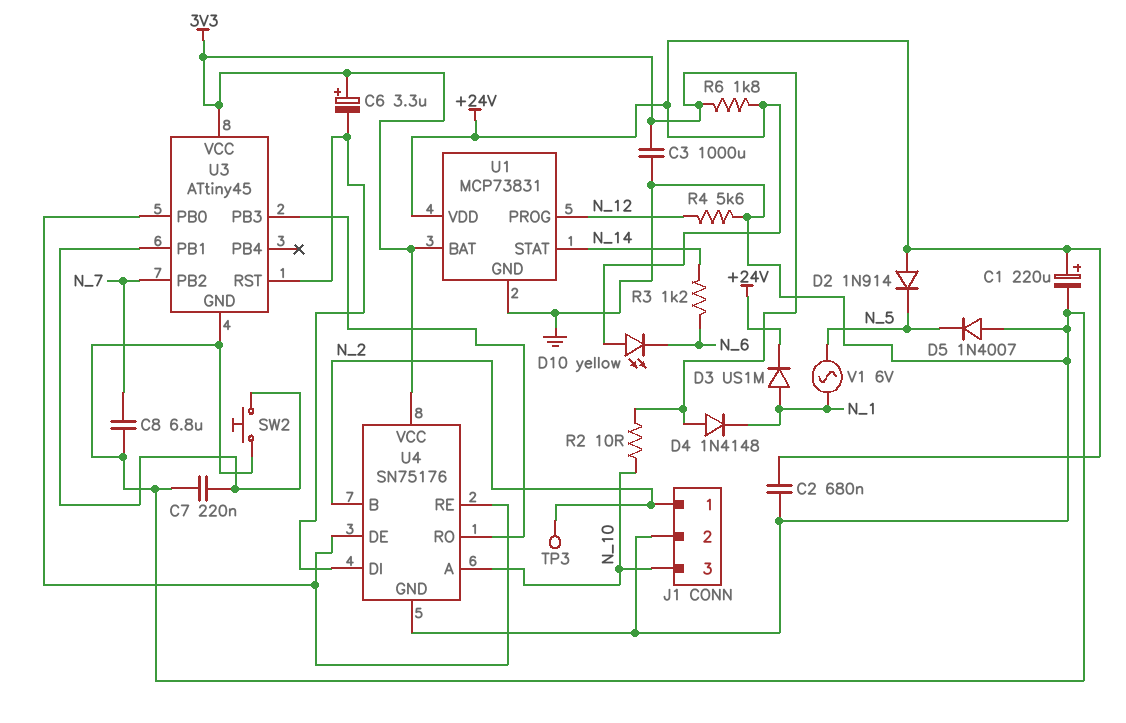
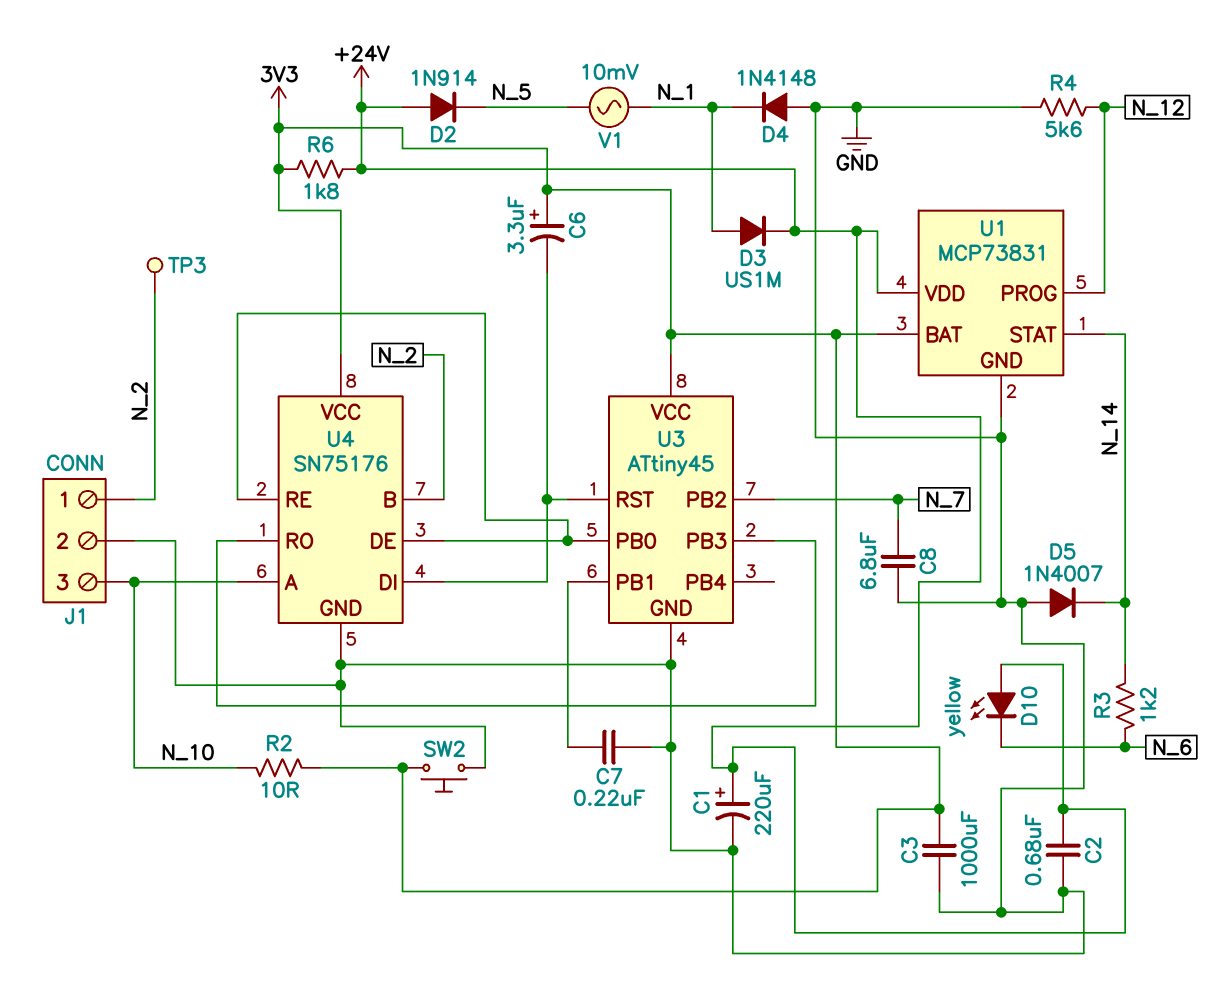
D4: diode 1N4148 (A 3V3, K N_1) -> diode 1N4148 (A GND, K N_1)
D5: diode 1N4007 (A GND, K N_5) -> diode 1N4007 (A GND, K N_14)
SW2: button (GND, U3/PB1) -> button (3V3, GND)
V1: AC 6V (N_1, N_5) -> AC 10mV (N_1, N_5)

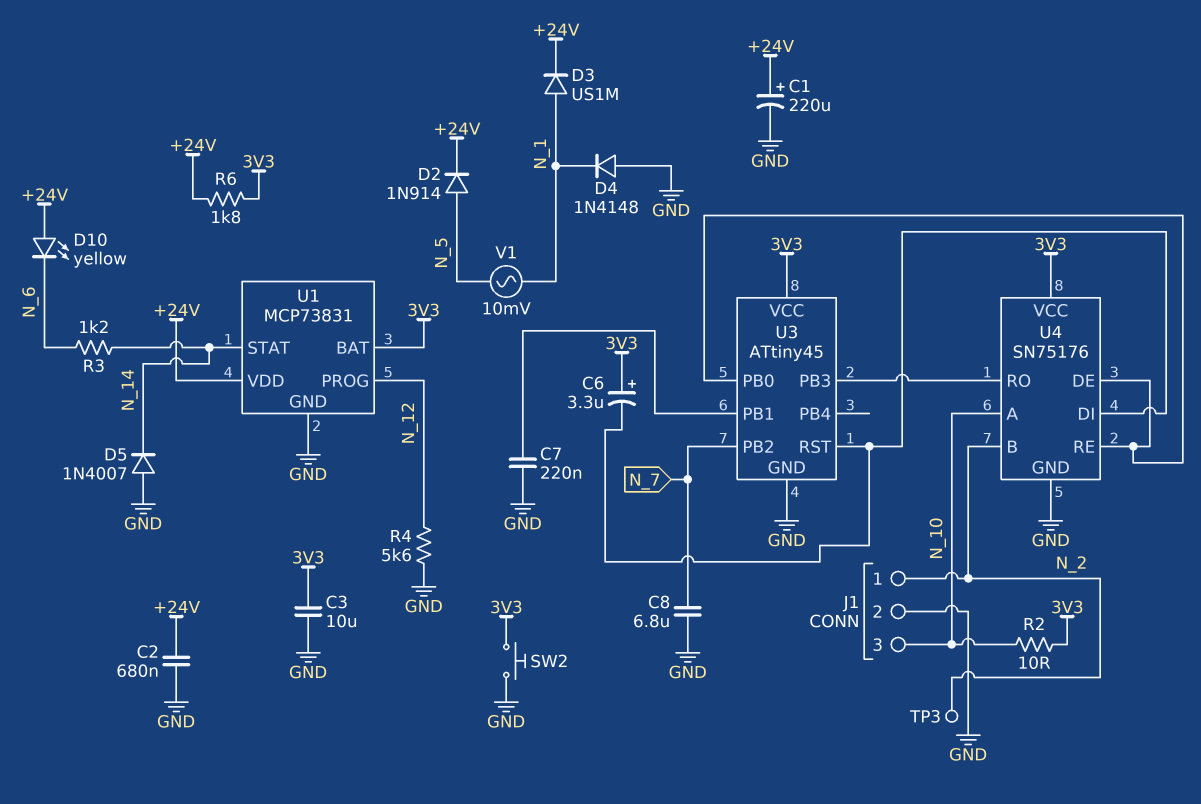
C3: 1000uF (3V3, GND) -> 10uF (3V3, GND)
D2: diode 1N914 (A +24V, K N_5) -> diode 1N914 (A N_5, K +24V)

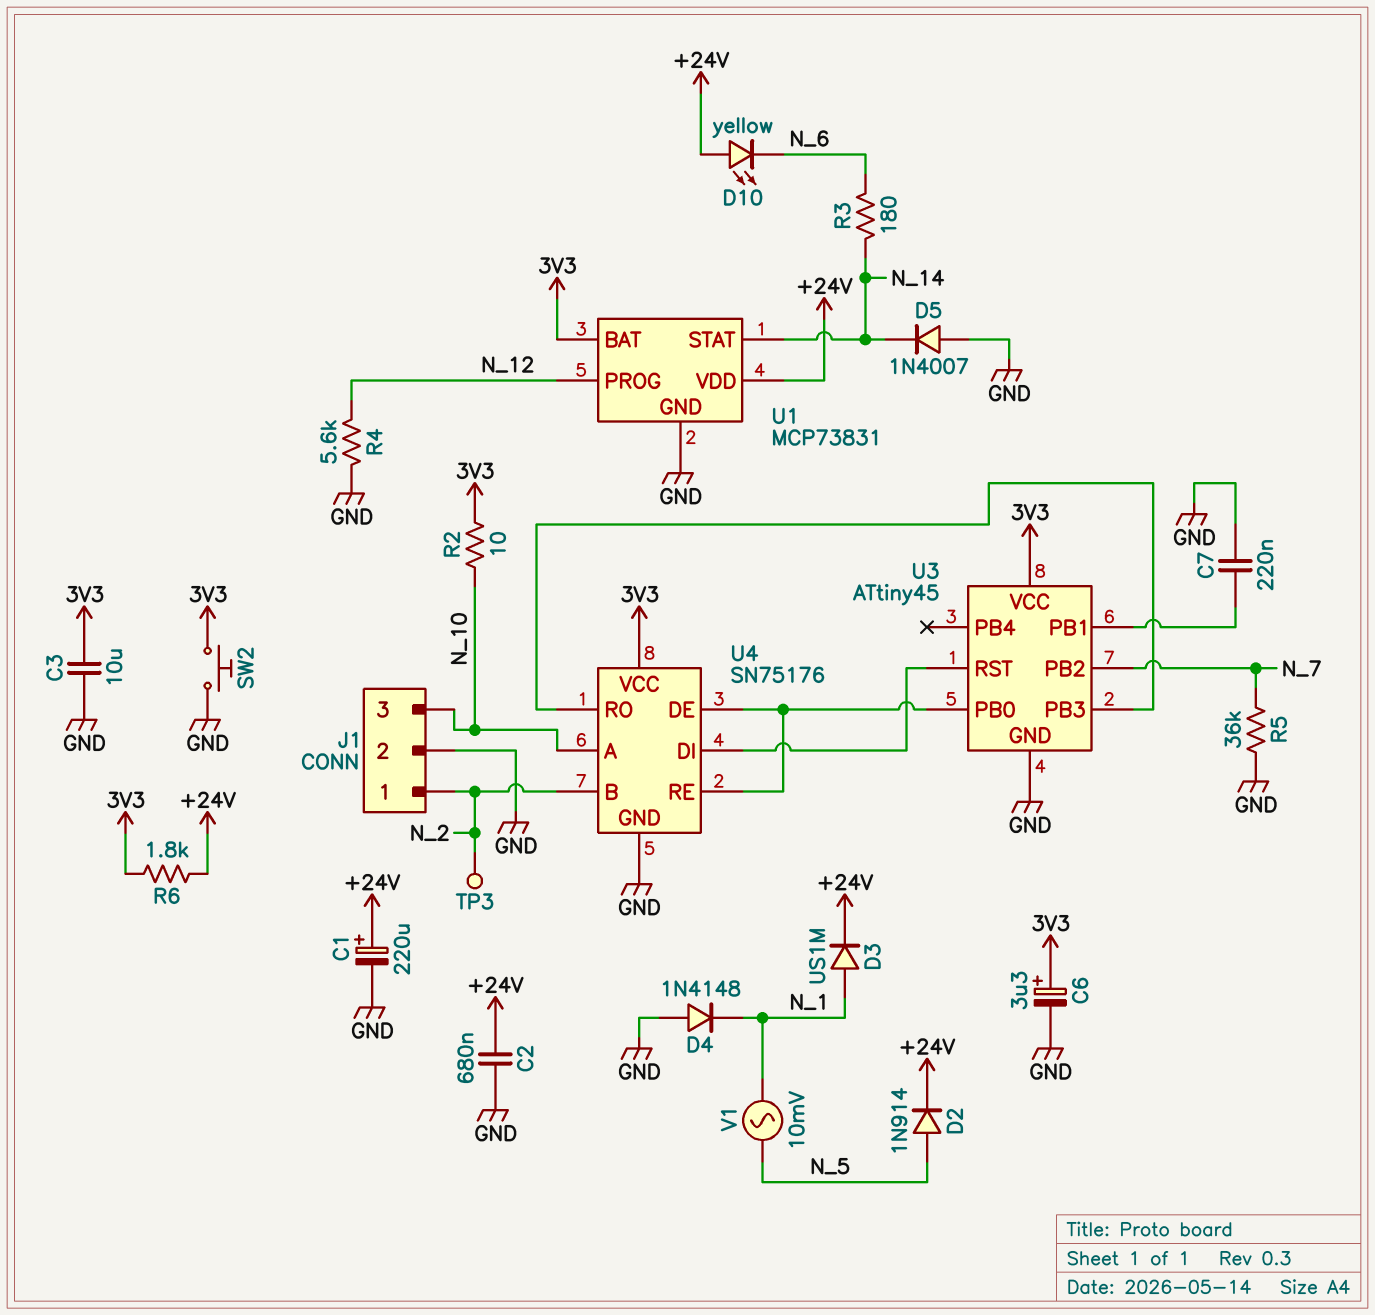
C6: 3.3uF (plus 3V3, minus U3/RST) -> 3.3uF (plus 3V3, minus GND)
C8: 6.8uF (GND, N_7) -> none
R3: 1.2k (N_6, N_14) -> 180 (N_6, N_14)
R5: none -> 36k (GND, N_7)

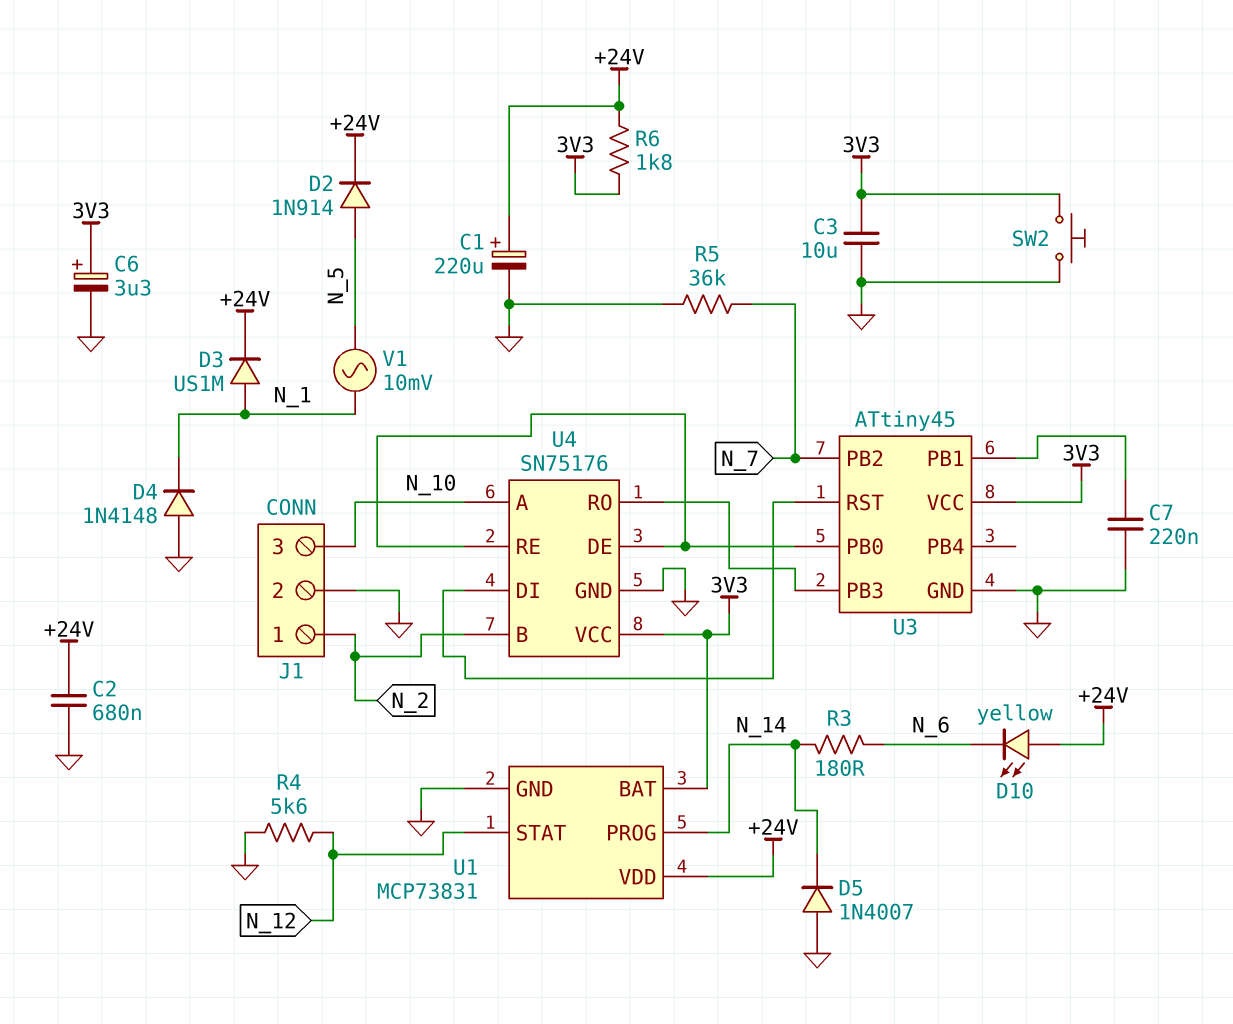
R2: 10 (3V3, N_10) -> none
TP3: test point (N_2) -> none
U1 pin PROG: N_12 -> N_14
U1 pin STAT: N_14 -> N_12

